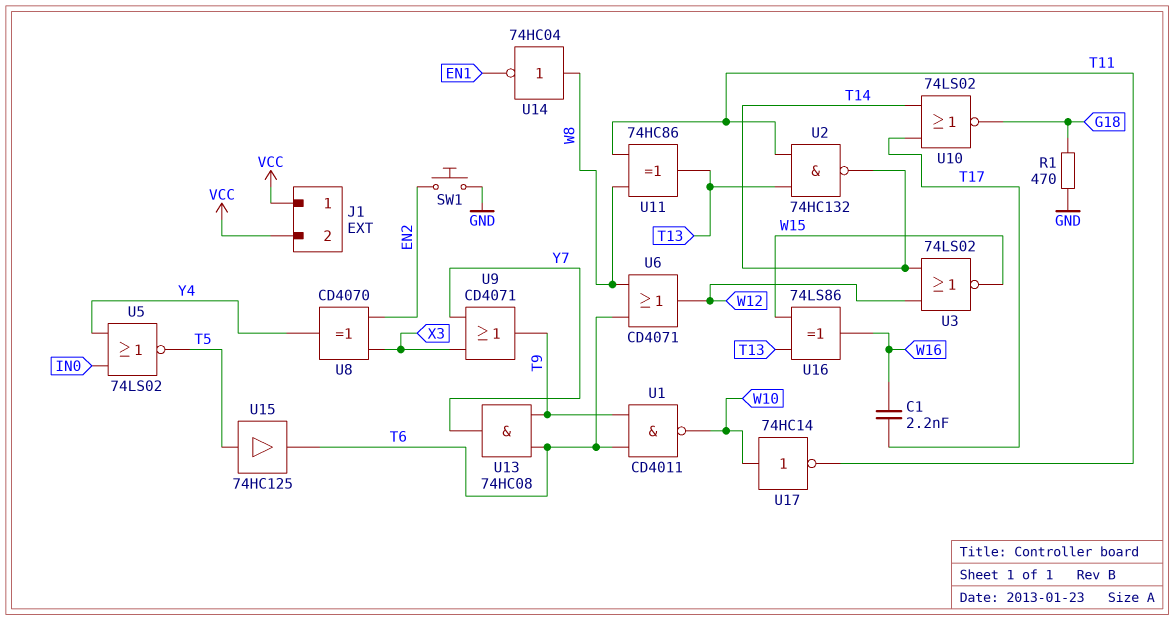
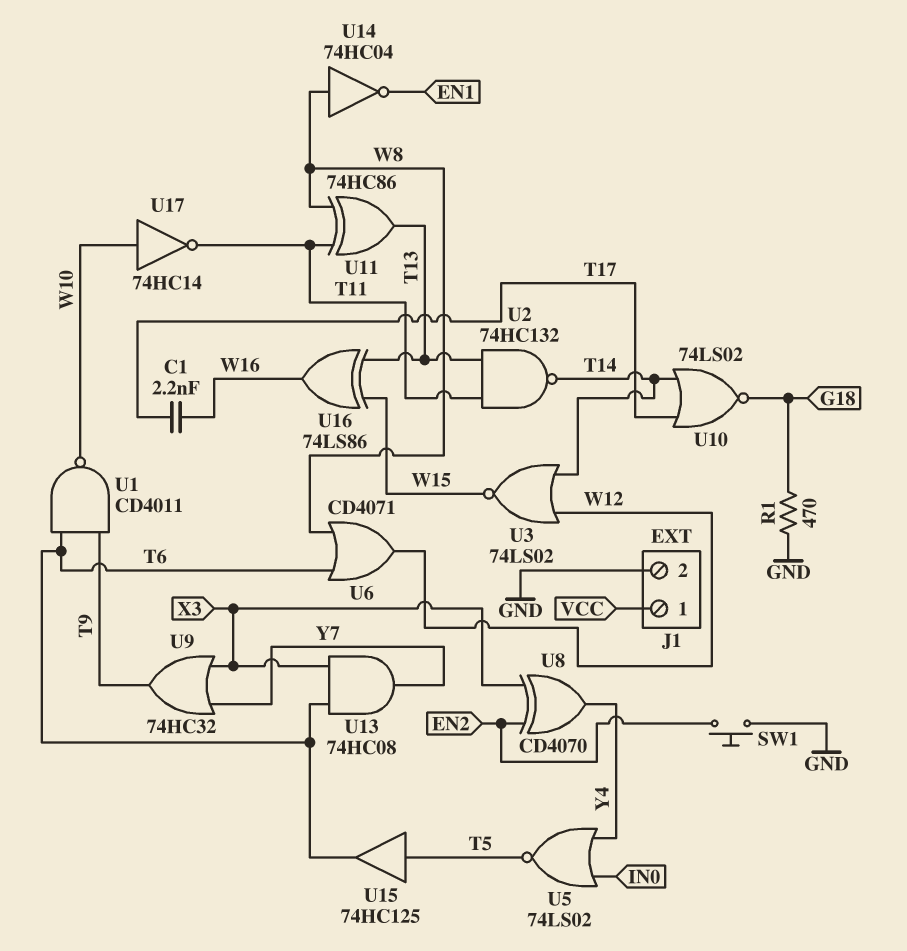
J1 pin 2: VCC -> GND
U9: OR CD4071 (in X3, in Y7, out T9) -> OR 74HC32 (in X3, in Y7, out T9)
U13: AND 74HC08 (in T6, in T9, out Y7) -> AND 74HC08 (in T6, in X3, out Y7)

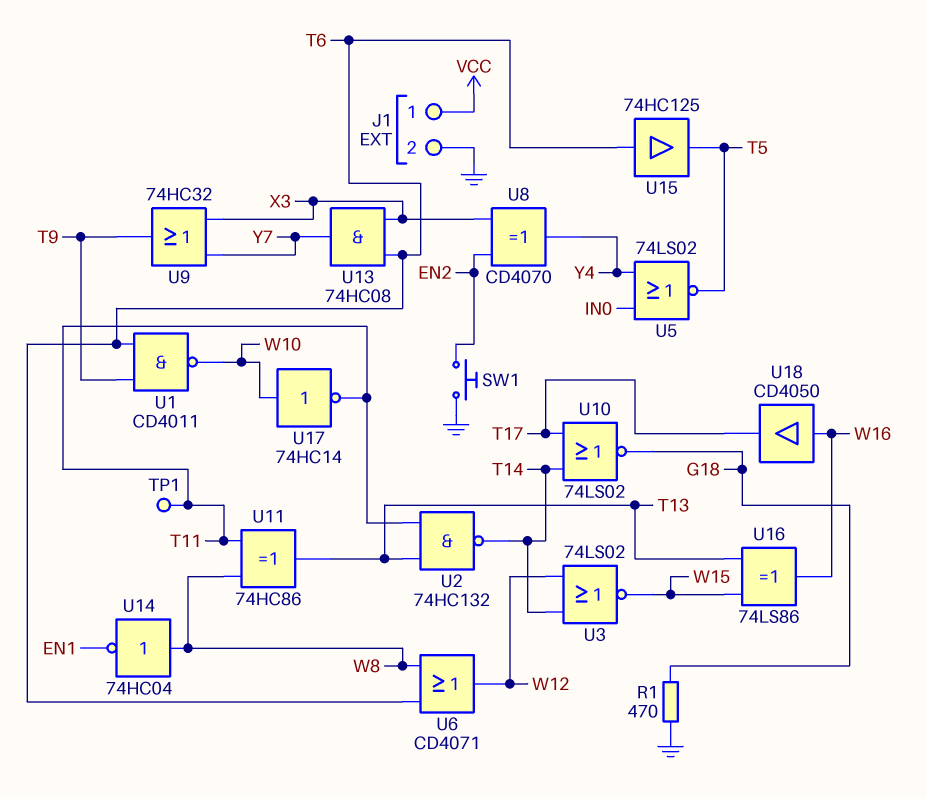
C1: 2.2nF (T17, W16) -> none
TP1: none -> test point (T11)
U15: buffer 74HC125 (in T5, out T6) -> buffer 74HC125 (in T6, out T5)
U18: none -> buffer CD4050 (in W16, out T17)

